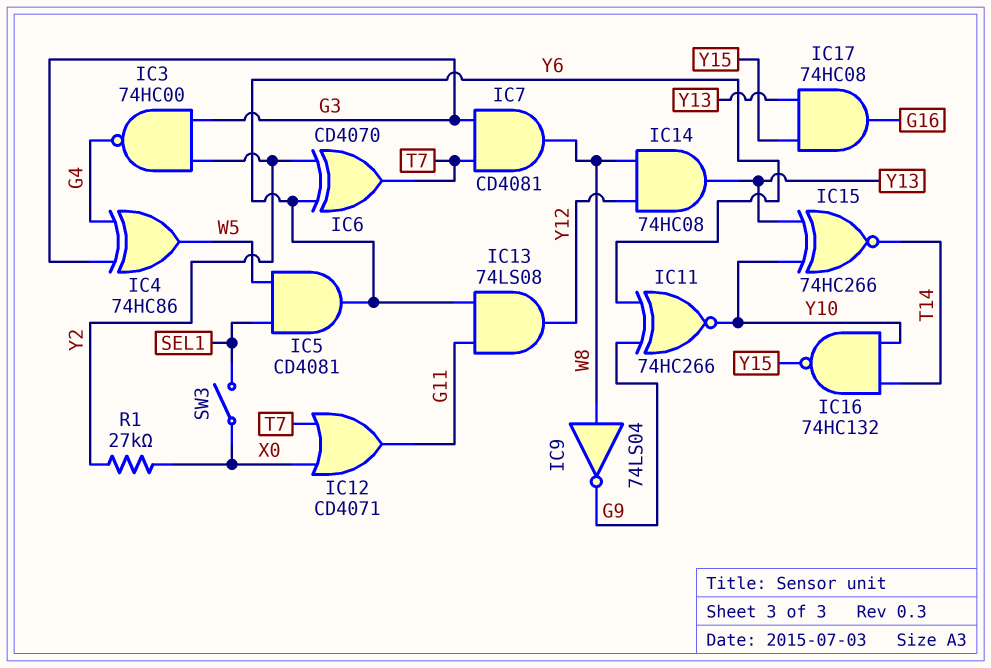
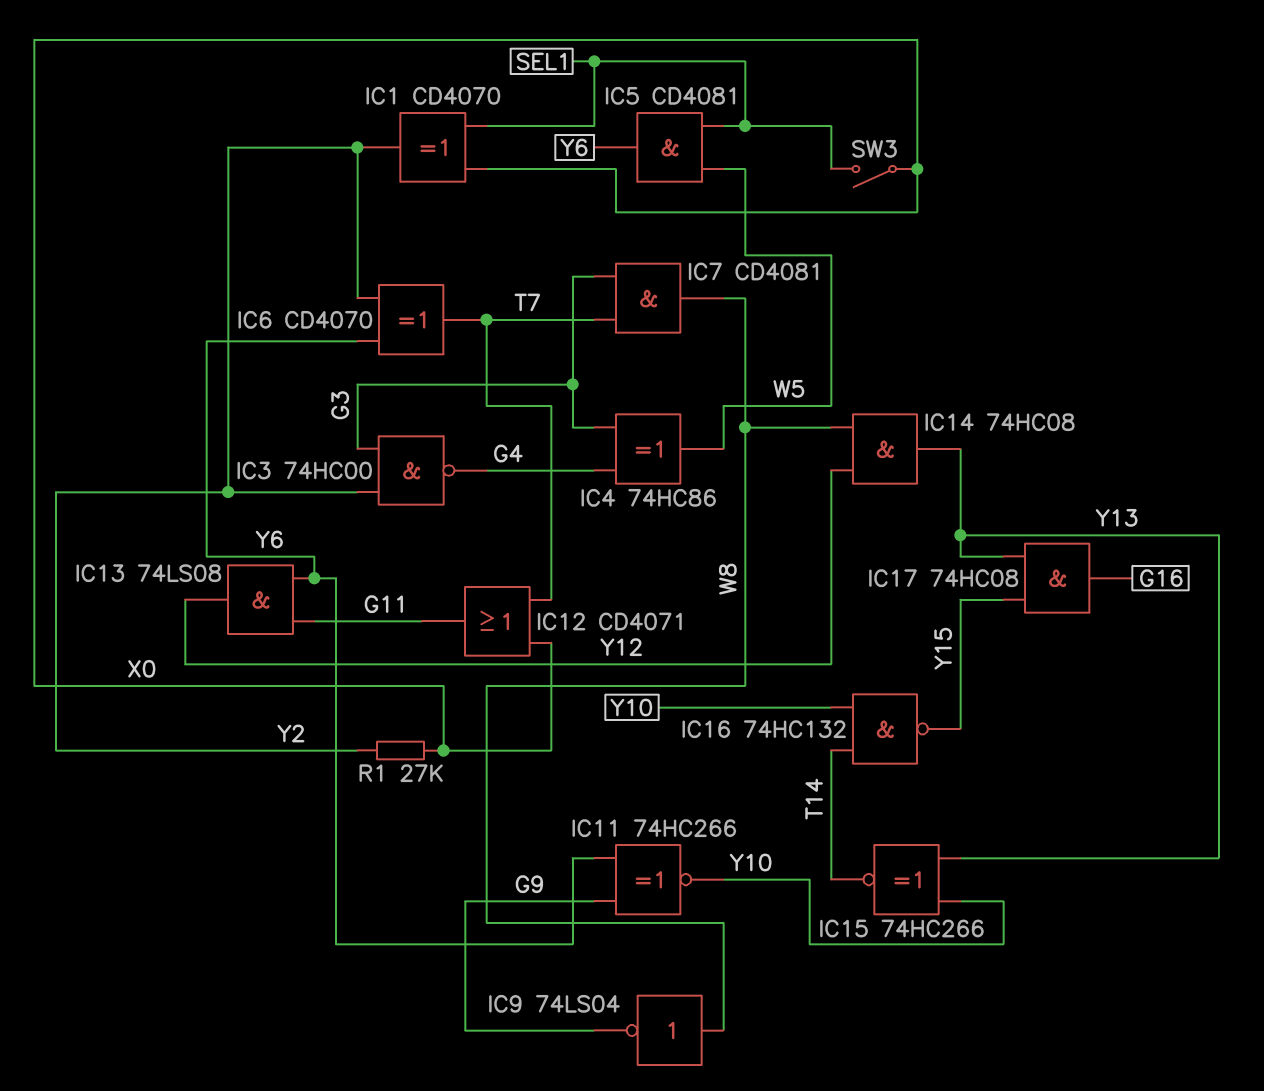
IC1: none -> XOR CD4070 (in SEL1, in X0, out Y2)

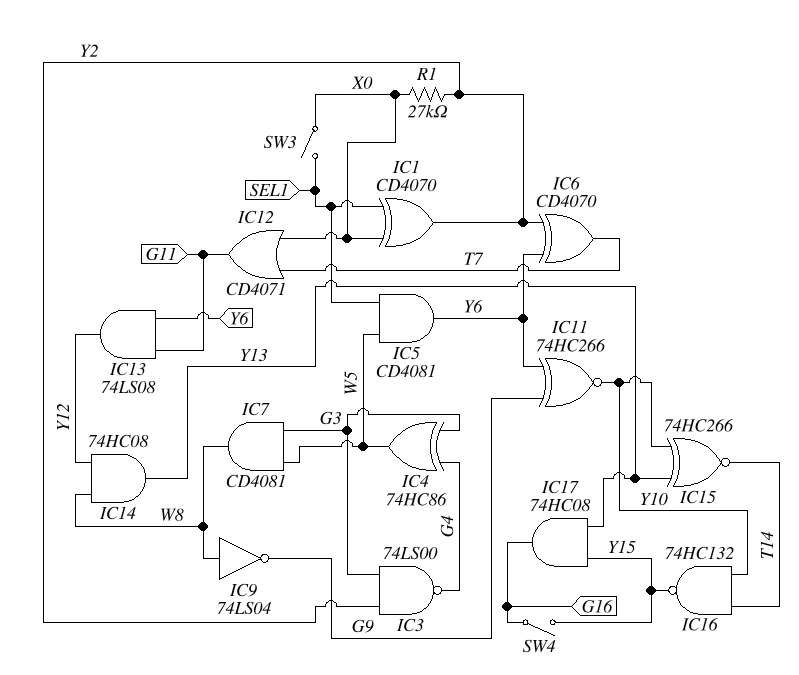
IC3: NAND 74HC00 (in G3, in Y2, out G4) -> NAND 74LS00 (in G3, in Y2, out G4)
IC7: AND CD4081 (in G3, in T7, out W8) -> AND CD4081 (in G3, in W5, out W8)
SW4: none -> switch (G16, Y15)

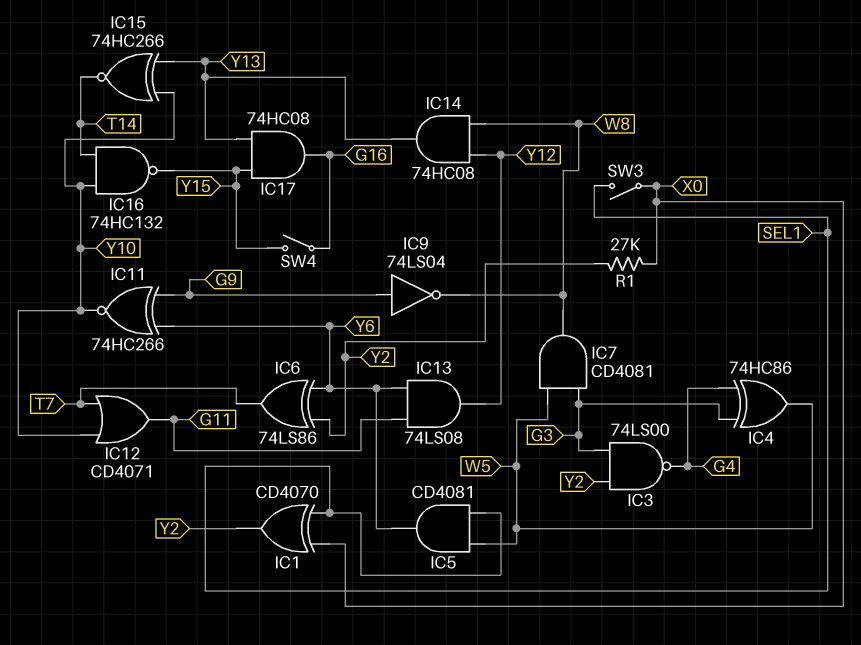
IC6: XOR CD4070 (in Y2, in Y6, out T7) -> XOR 74LS86 (in Y2, in Y6, out T7)
IC9: NOT 74LS04 (in W8, out G9) -> NOT 74LS04 (in G9, out W8)
IC12: OR CD4071 (in T7, in X0, out G11) -> OR CD4071 (in T7, in Y10, out G11)

